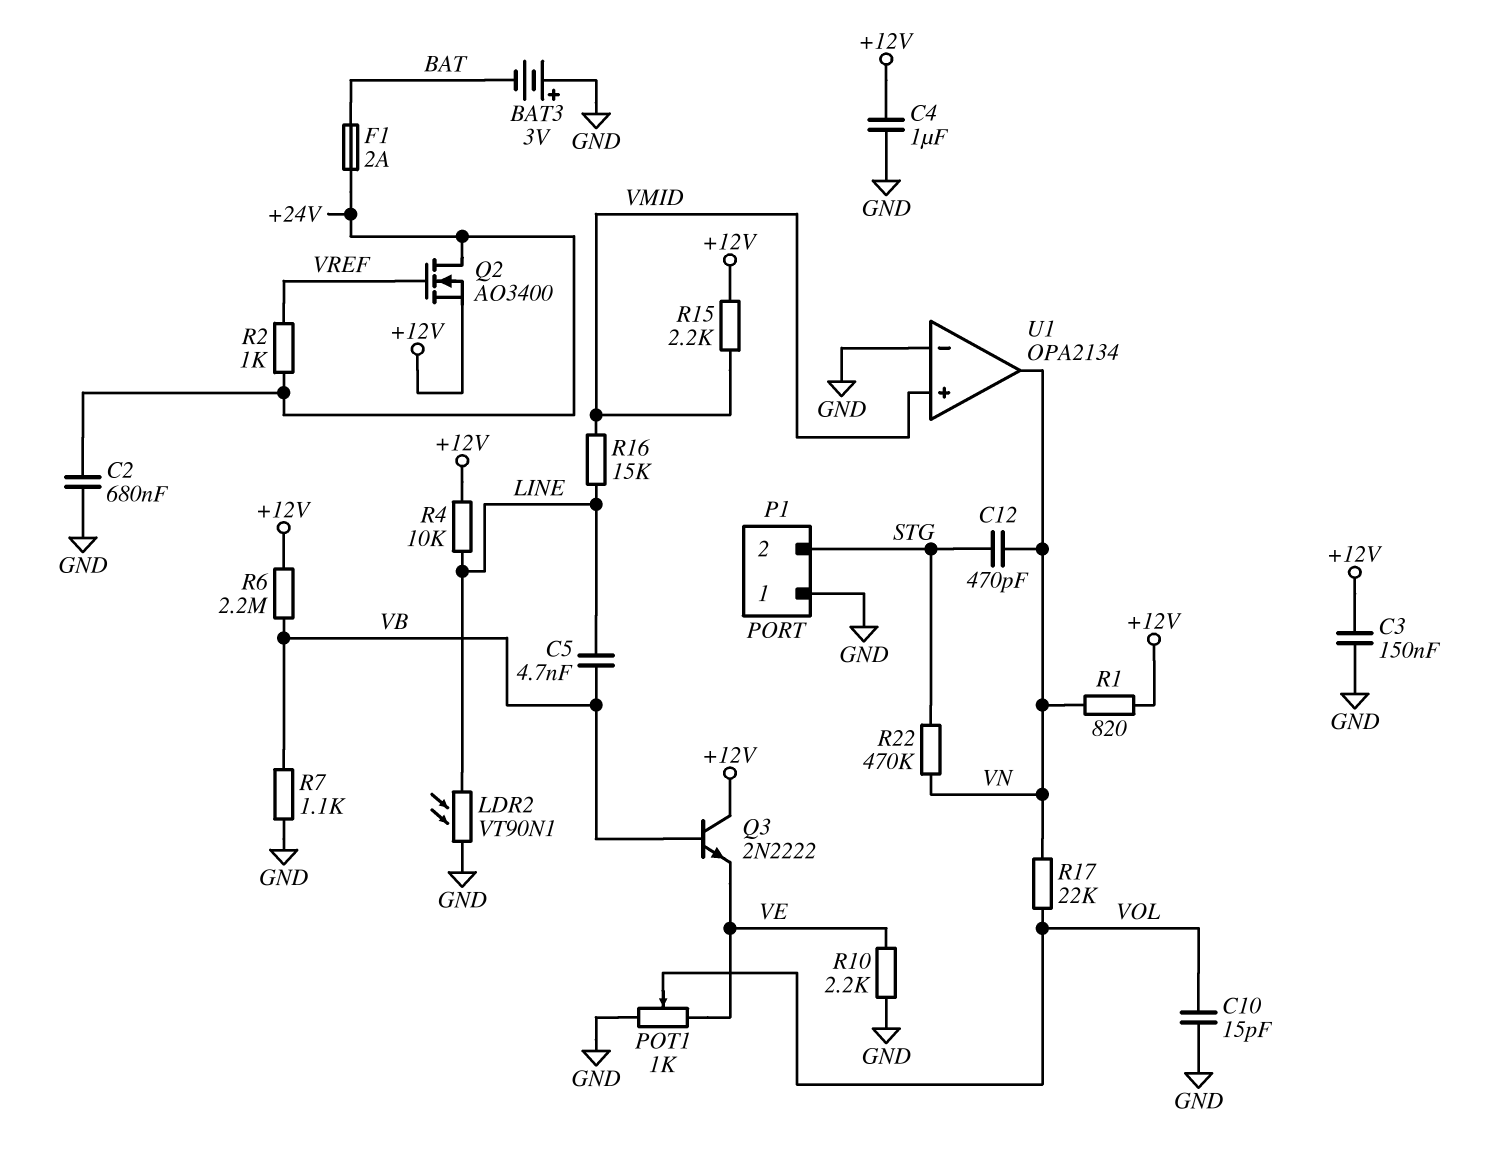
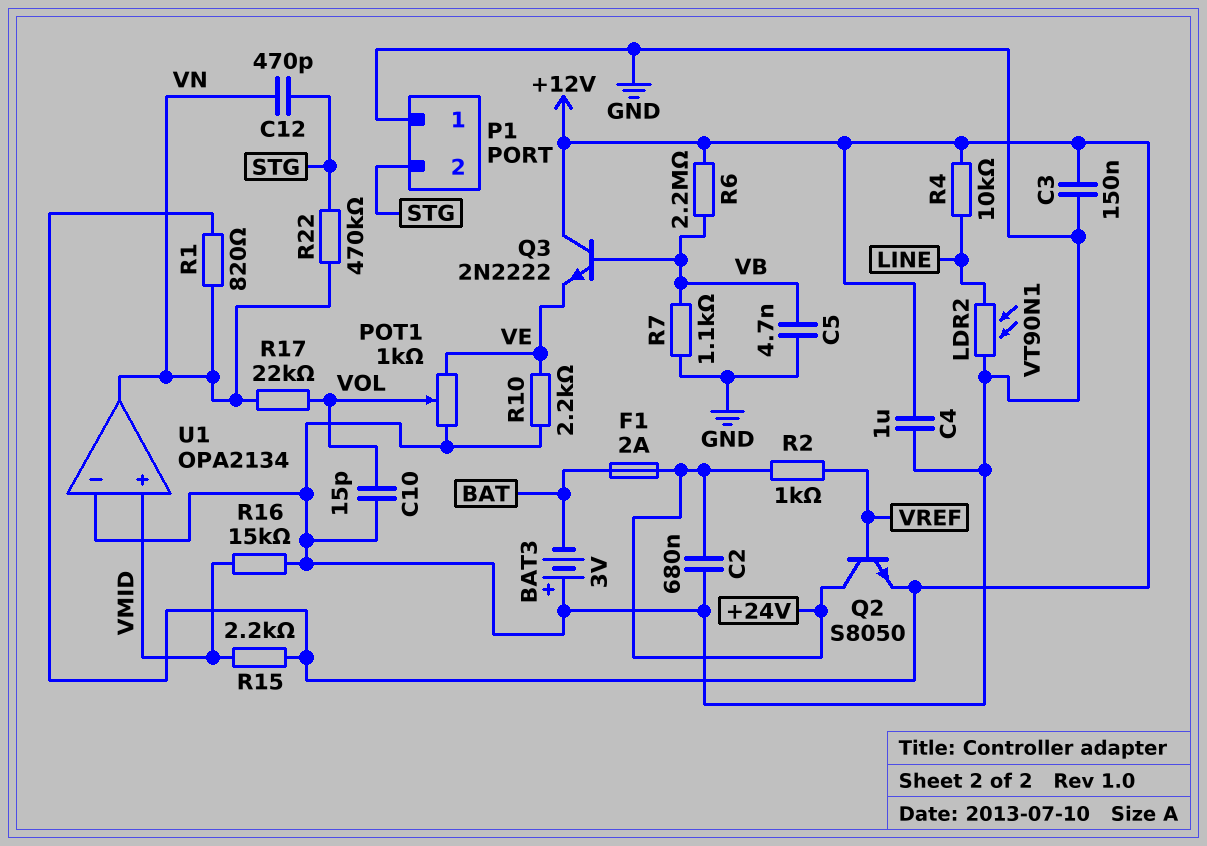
C5: 4.7nF (LINE, VB) -> 4.7nF (GND, VB)
Q2: NMOS AO3400 (G VREF, D +24V, S +12V) -> NPN S8050 (B VREF, C +24V, E +12V)
R16: 15k (LINE, VMID) -> 15k (GND, VMID)

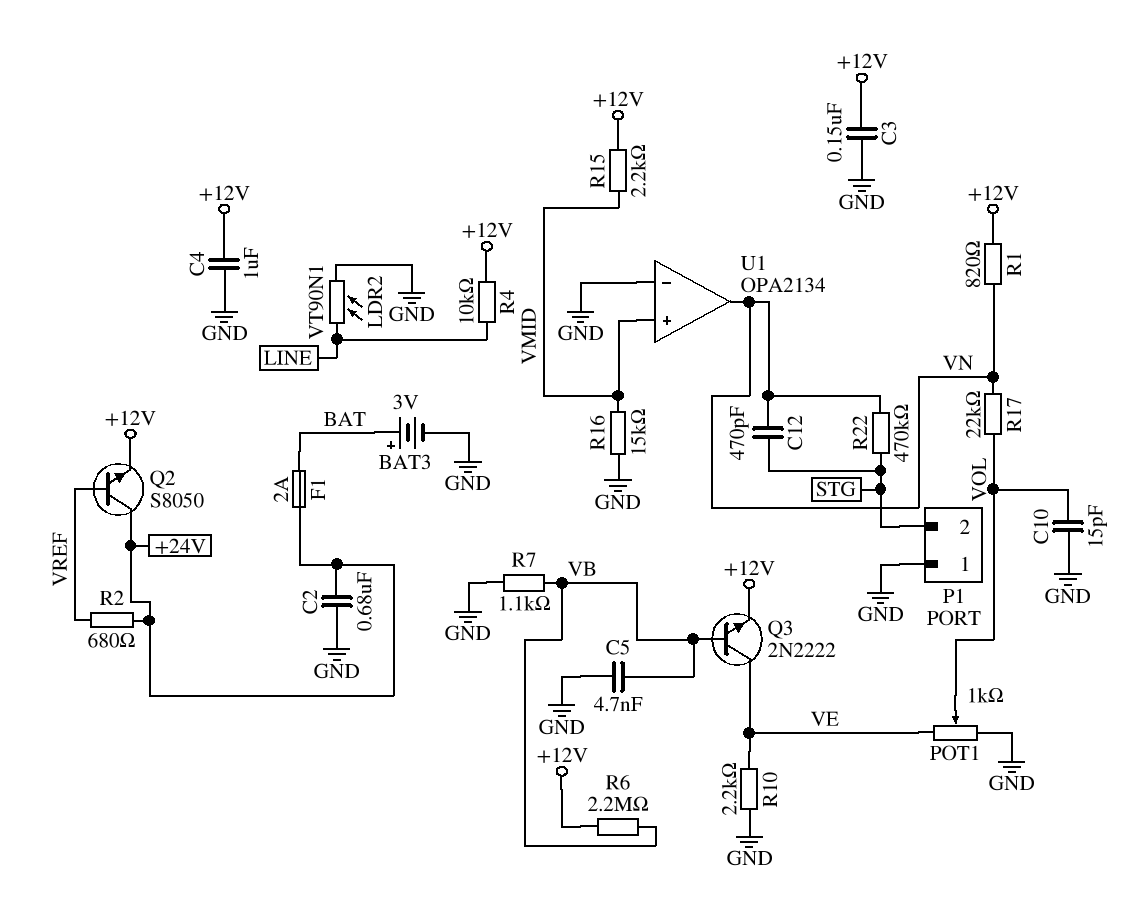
BAT3: 3V (plus GND, minus BAT) -> 3V (plus BAT, minus GND)
Q3: NPN 2N2222 (B VB, C +12V, E VE) -> NPN 2N2222 (B VB, C VE, E +12V)
R2: 1k (+24V, VREF) -> 680 (+24V, VREF)

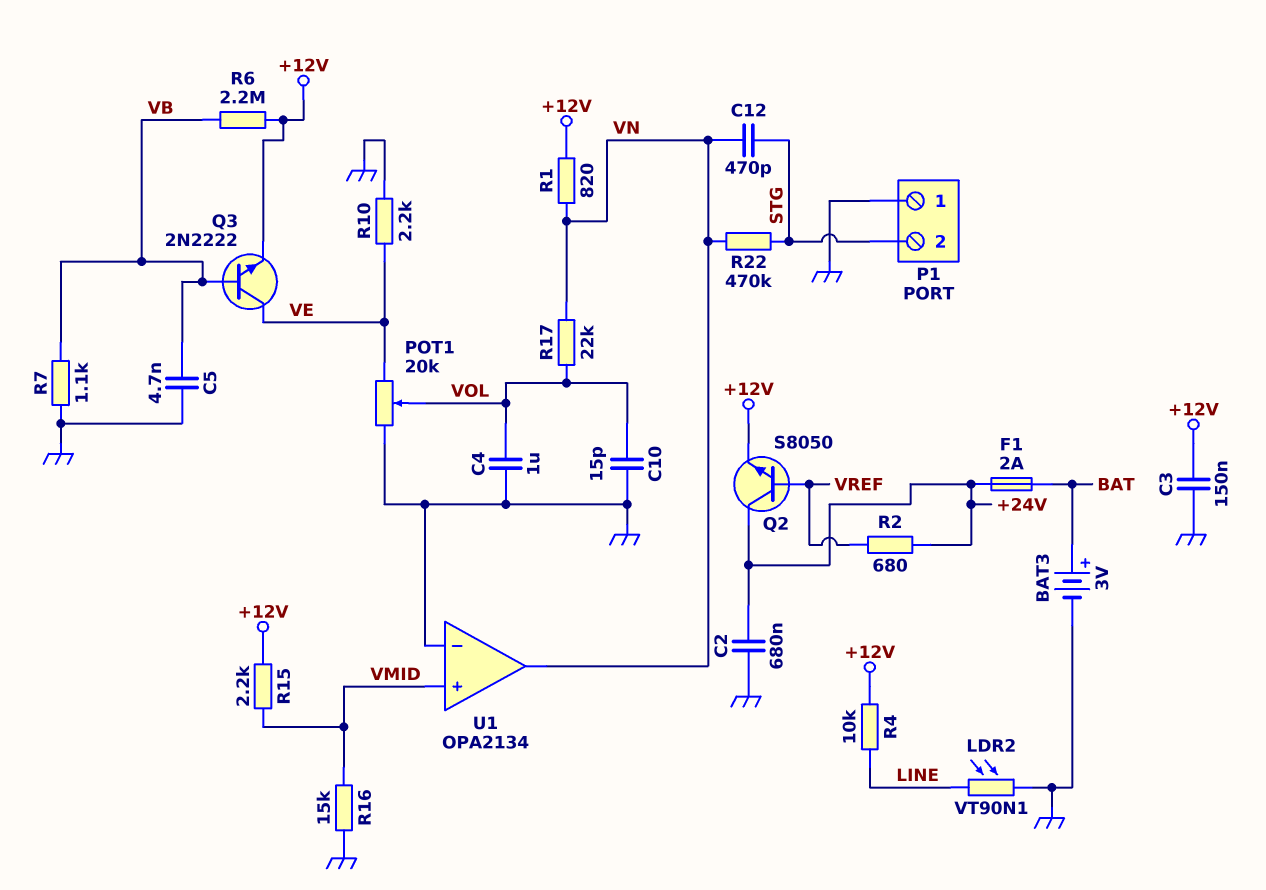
C4: 1uF (+12V, GND) -> 1uF (GND, VOL)
POT1: 1k (GND, VE, wiper VOL) -> 20k (GND, VE, wiper VOL)

